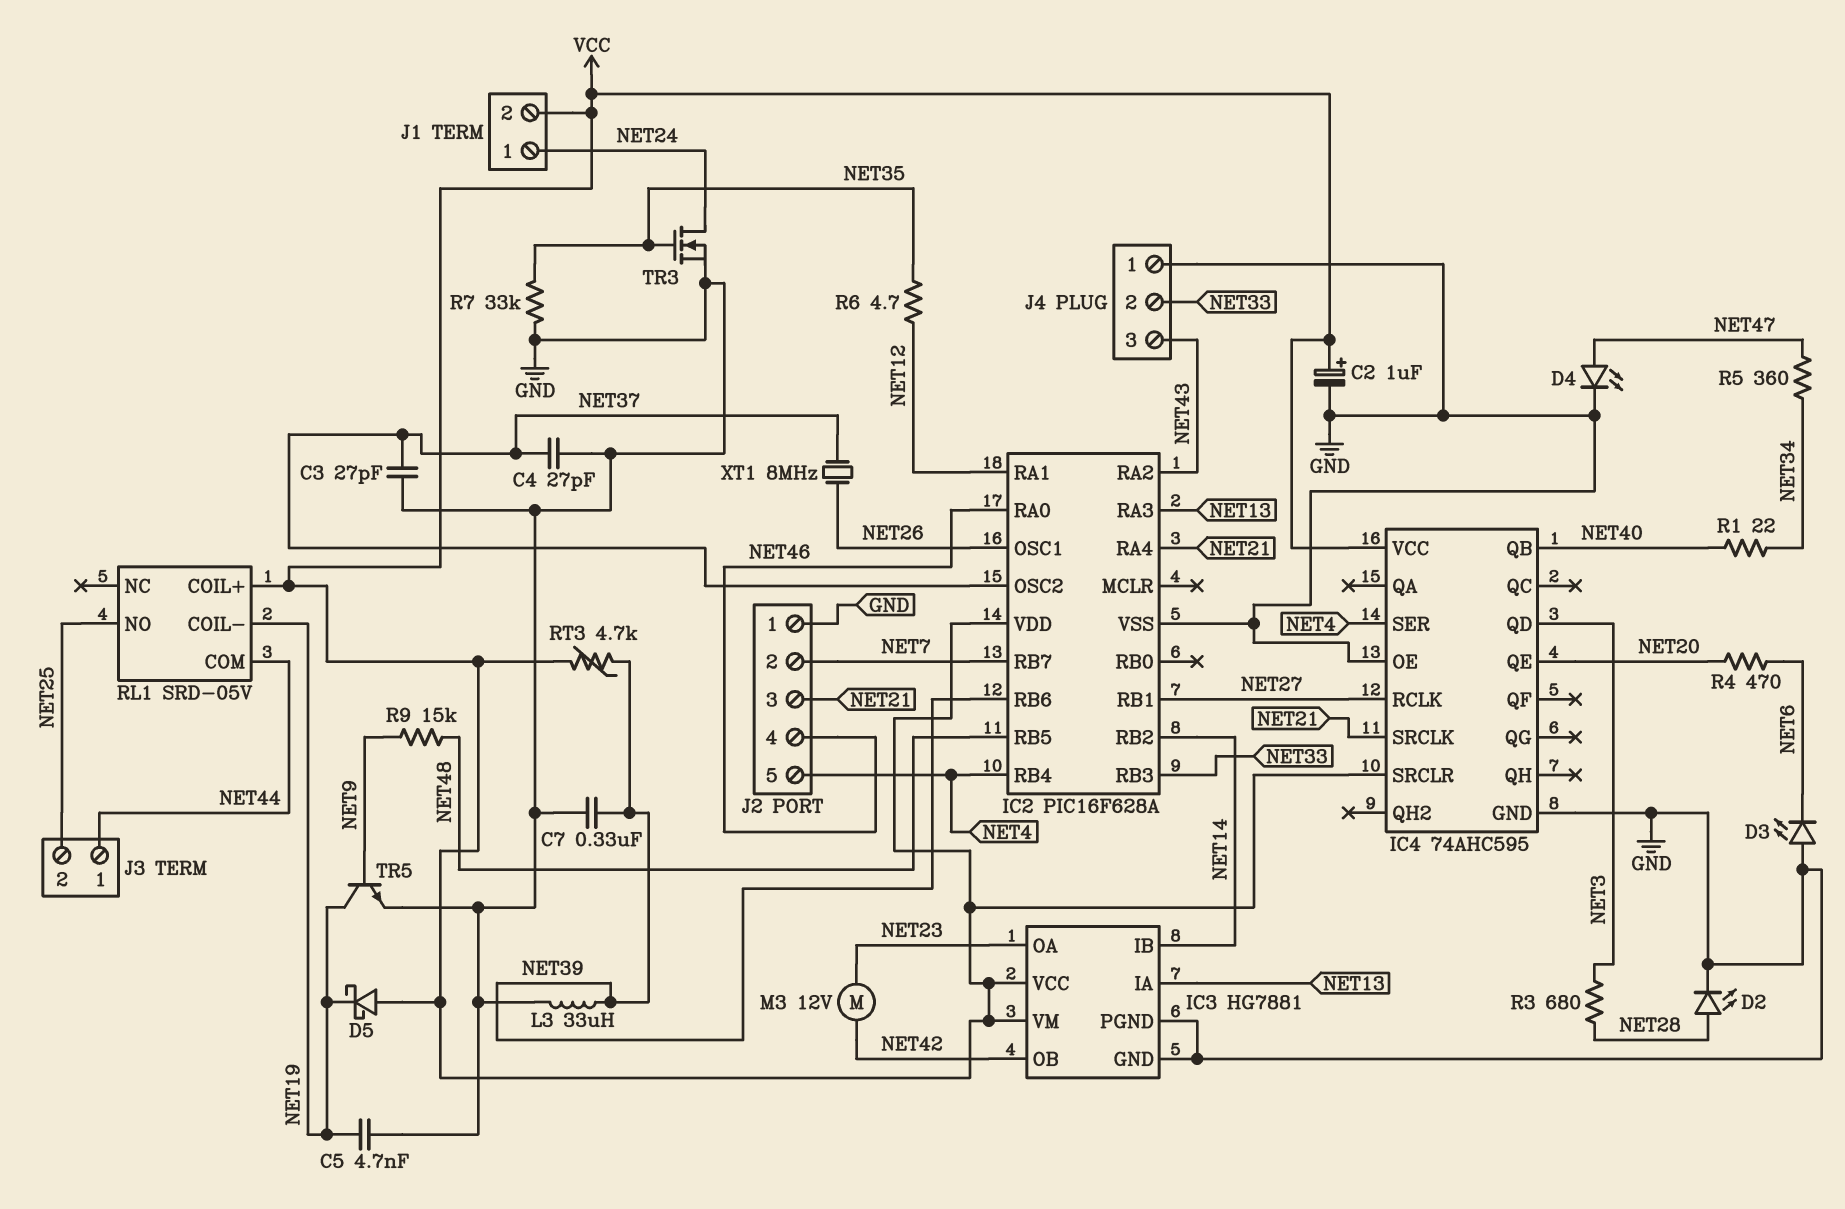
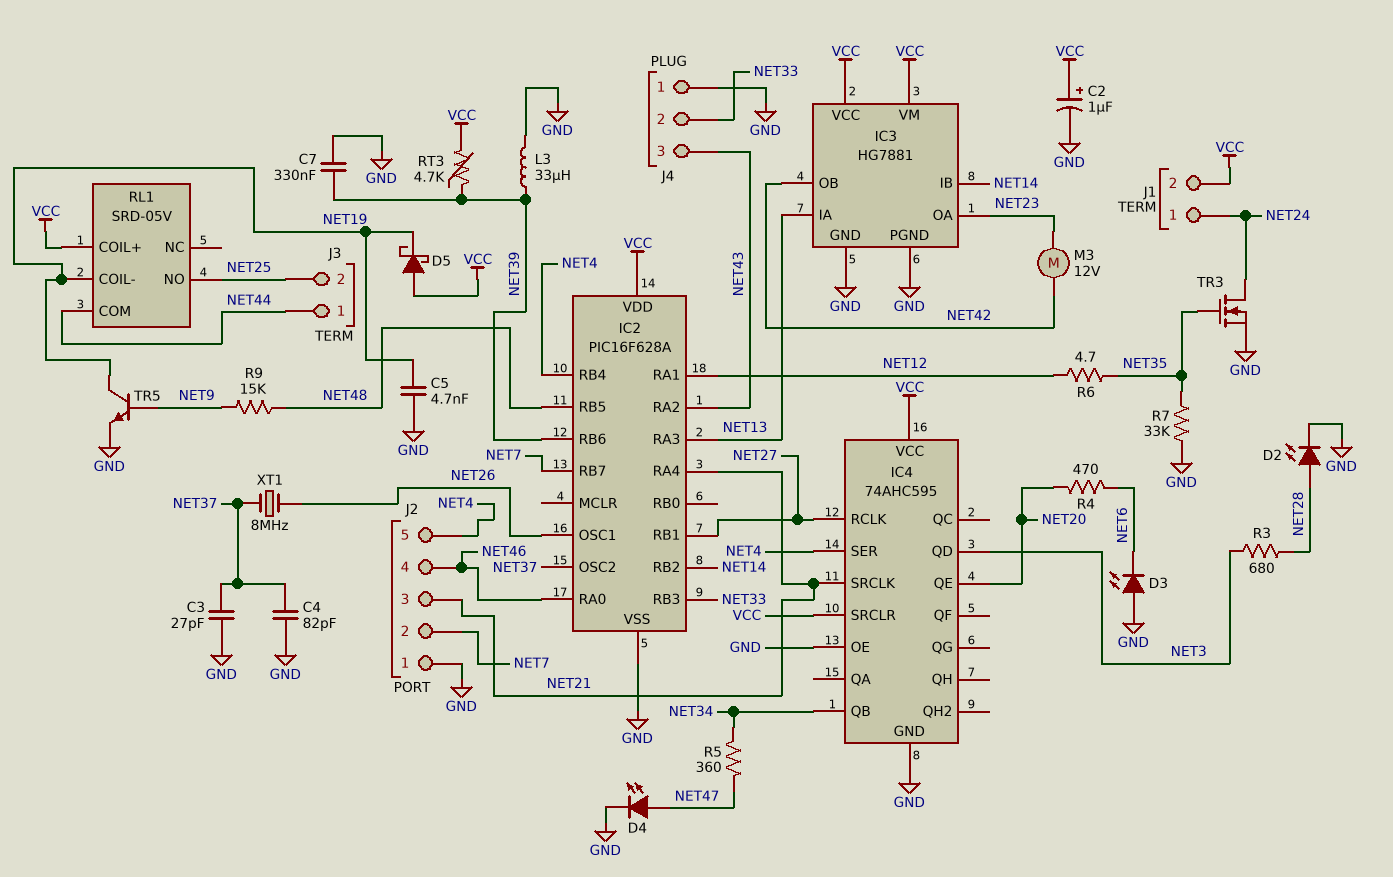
C4: 27pF (GND, NET37) -> 82pF (GND, NET37)
IC4 pin QB: NET40 -> NET34
R1: 22 (NET34, NET40) -> none

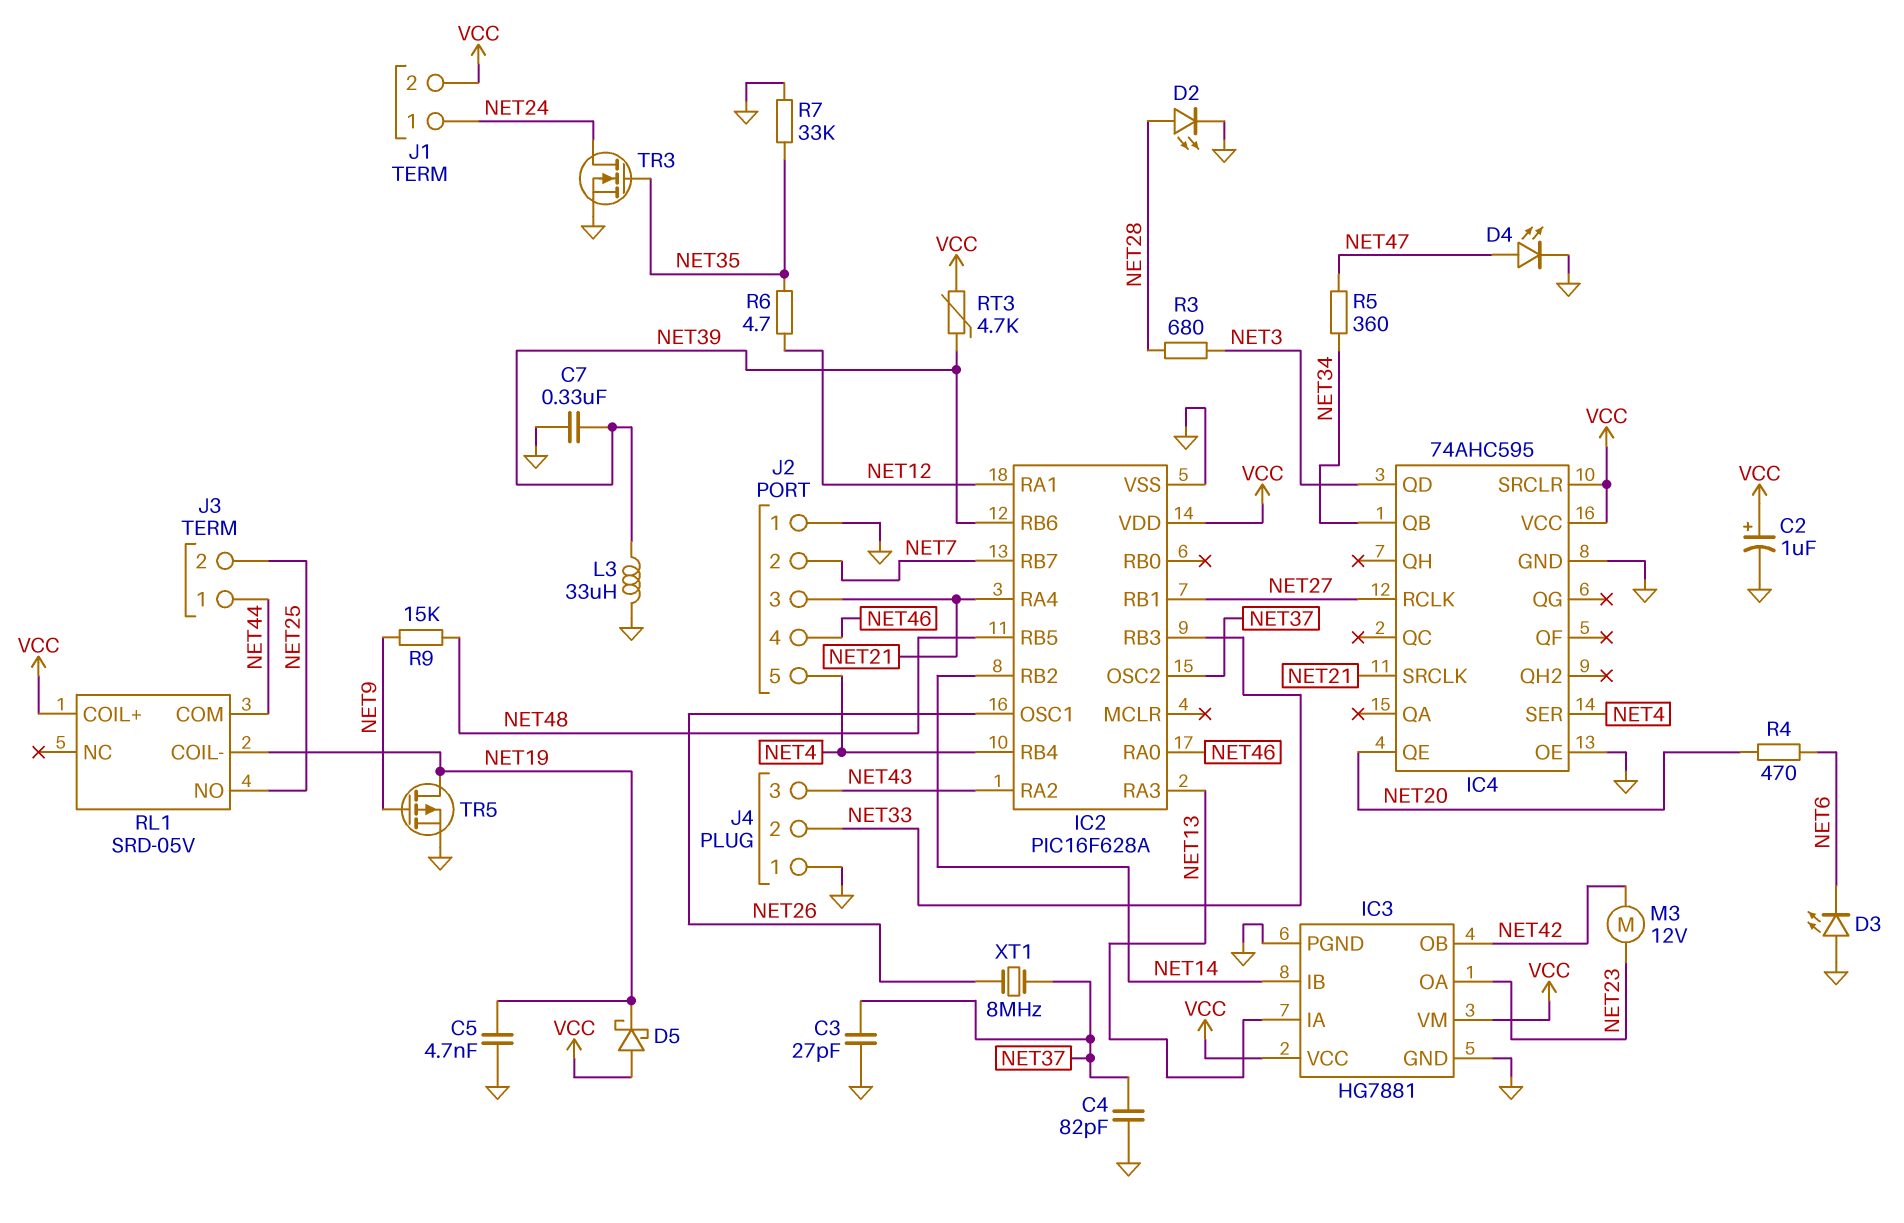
TR5: NPN (B NET9, C NET19, E GND) -> PMOS (G NET9, D NET19, S GND)

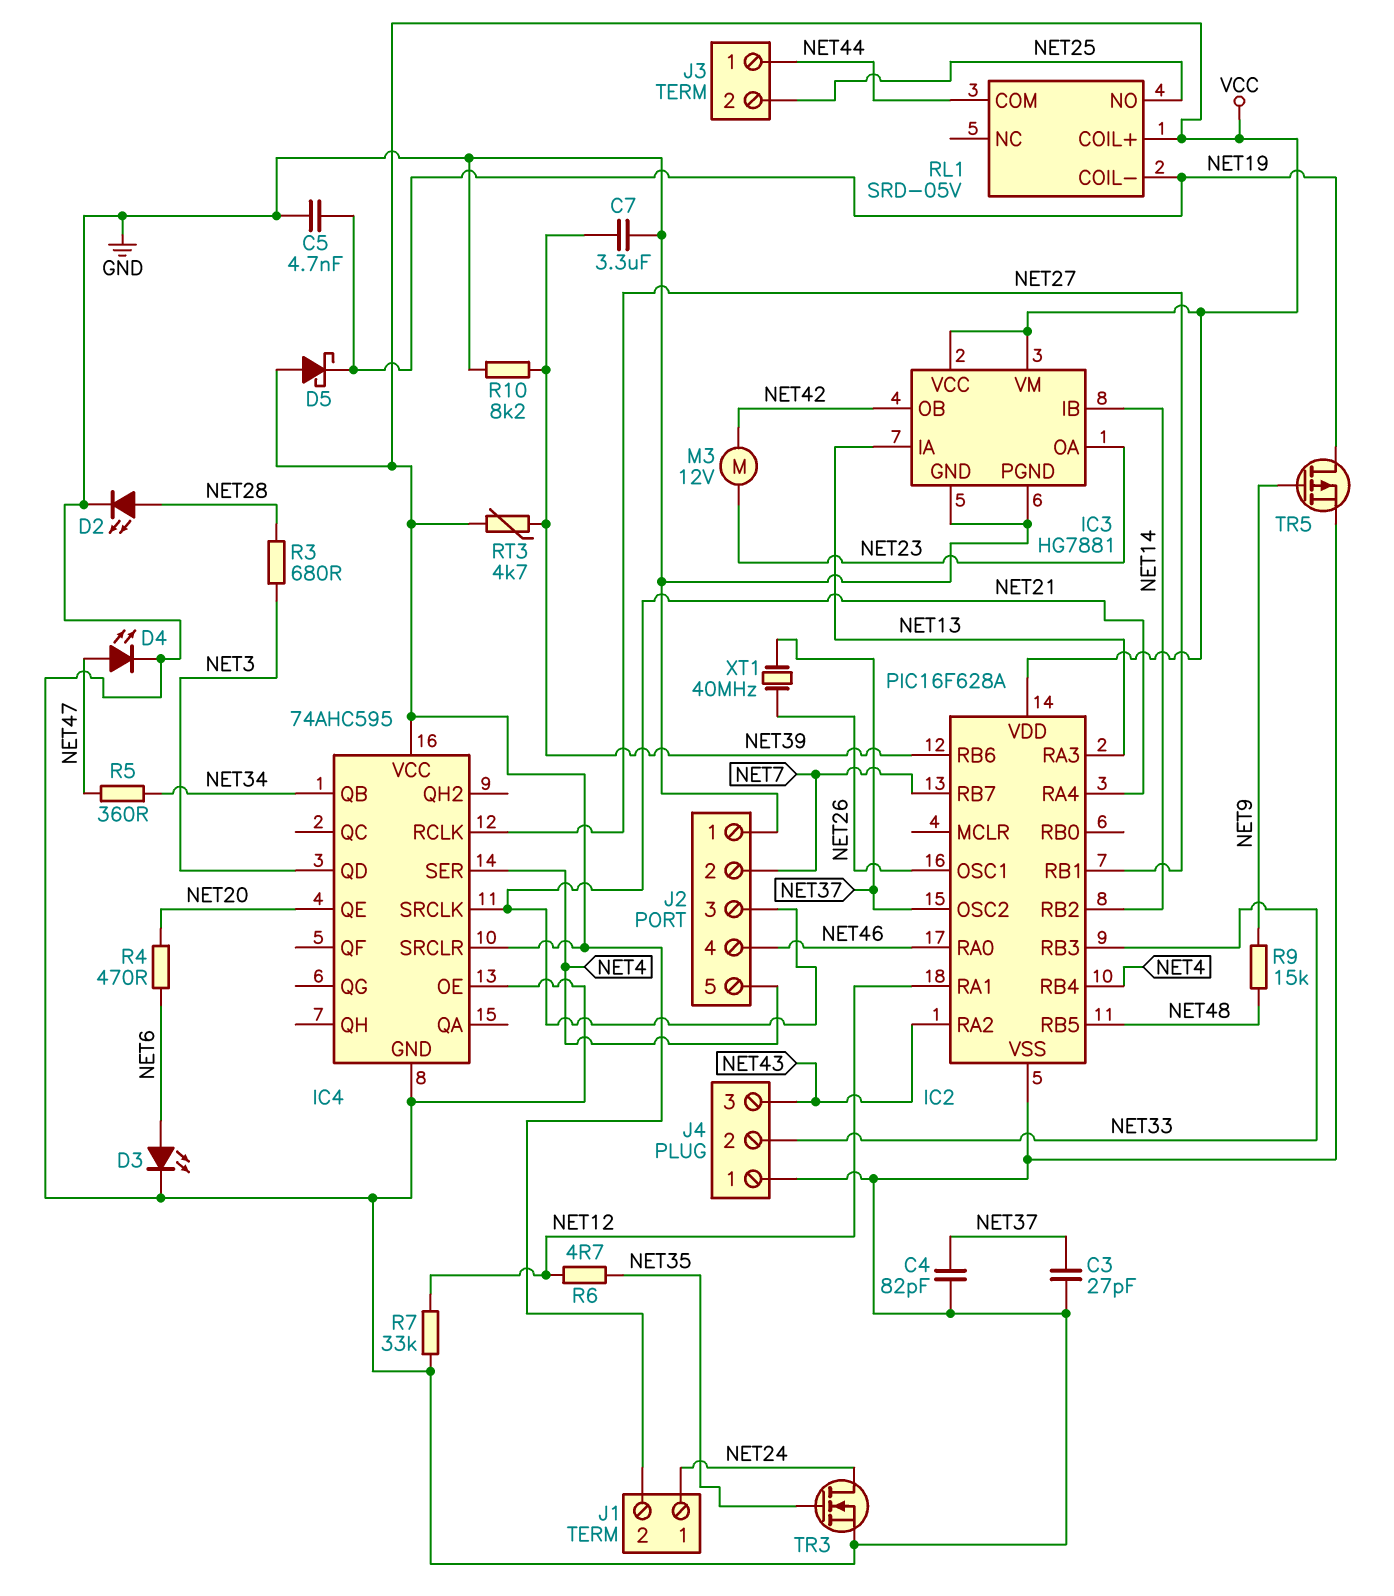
C2: 1uF (plus VCC, minus GND) -> none
C7: 330nF (GND, NET39) -> 3.3uF (GND, NET39)
D3: LED (A GND, K NET6) -> LED (A NET6, K GND)
L3: 33uH (GND, NET39) -> none
R7: 33k (GND, NET35) -> 33k (GND, NET12)
R10: none -> 8.2k (GND, NET39)
XT1: 8MHz (NET26, NET37) -> 40MHz (NET26, NET37)

